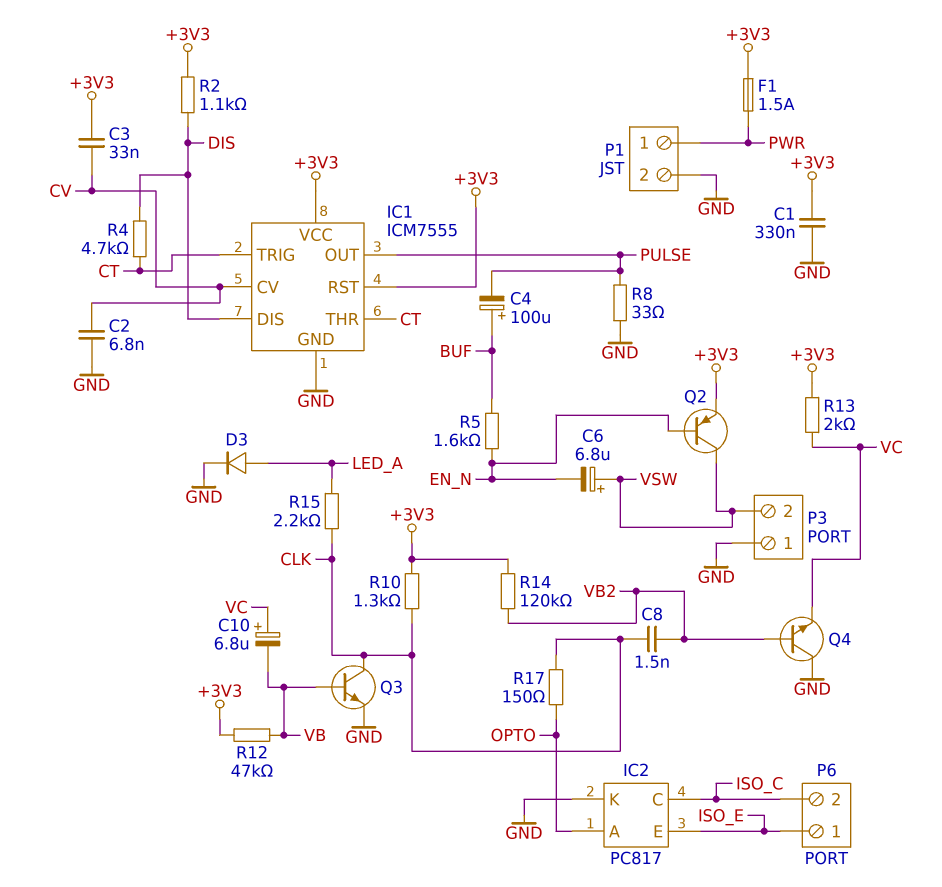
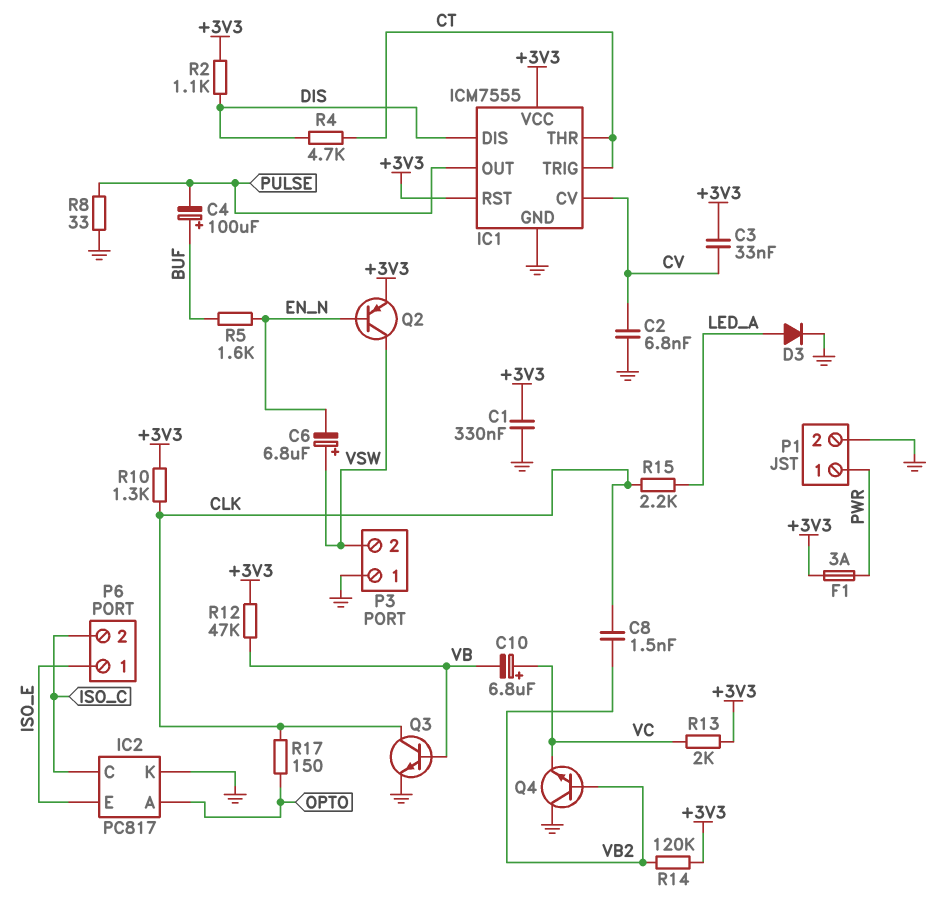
F1: 1.5A (+3V3, PWR) -> 3A (+3V3, PWR)

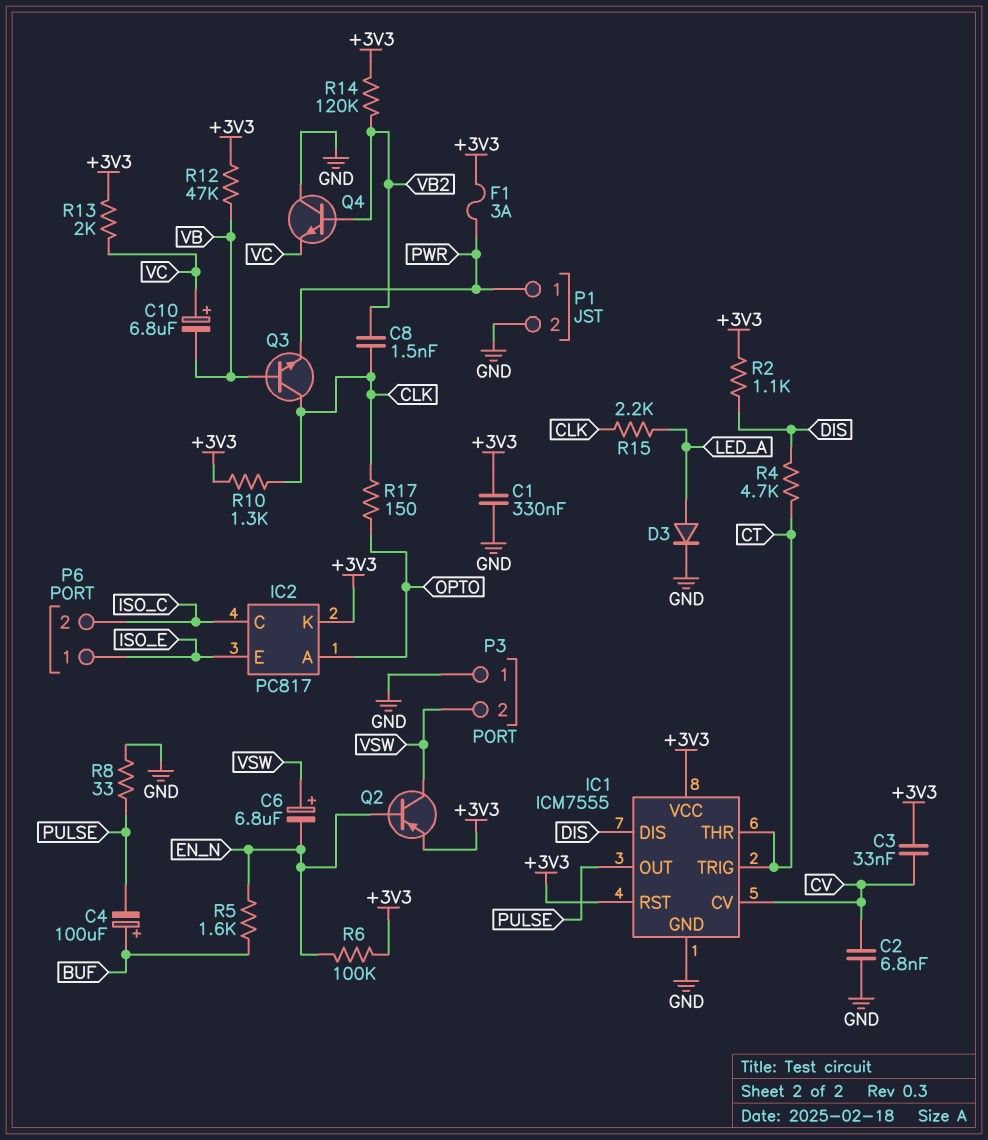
IC2 pin K: GND -> +3V3
Q3: NPN (B VB, C CLK, E GND) -> NPN (B VB, C CLK, E PWR)
R6: none -> 100k (+3V3, EN_N)

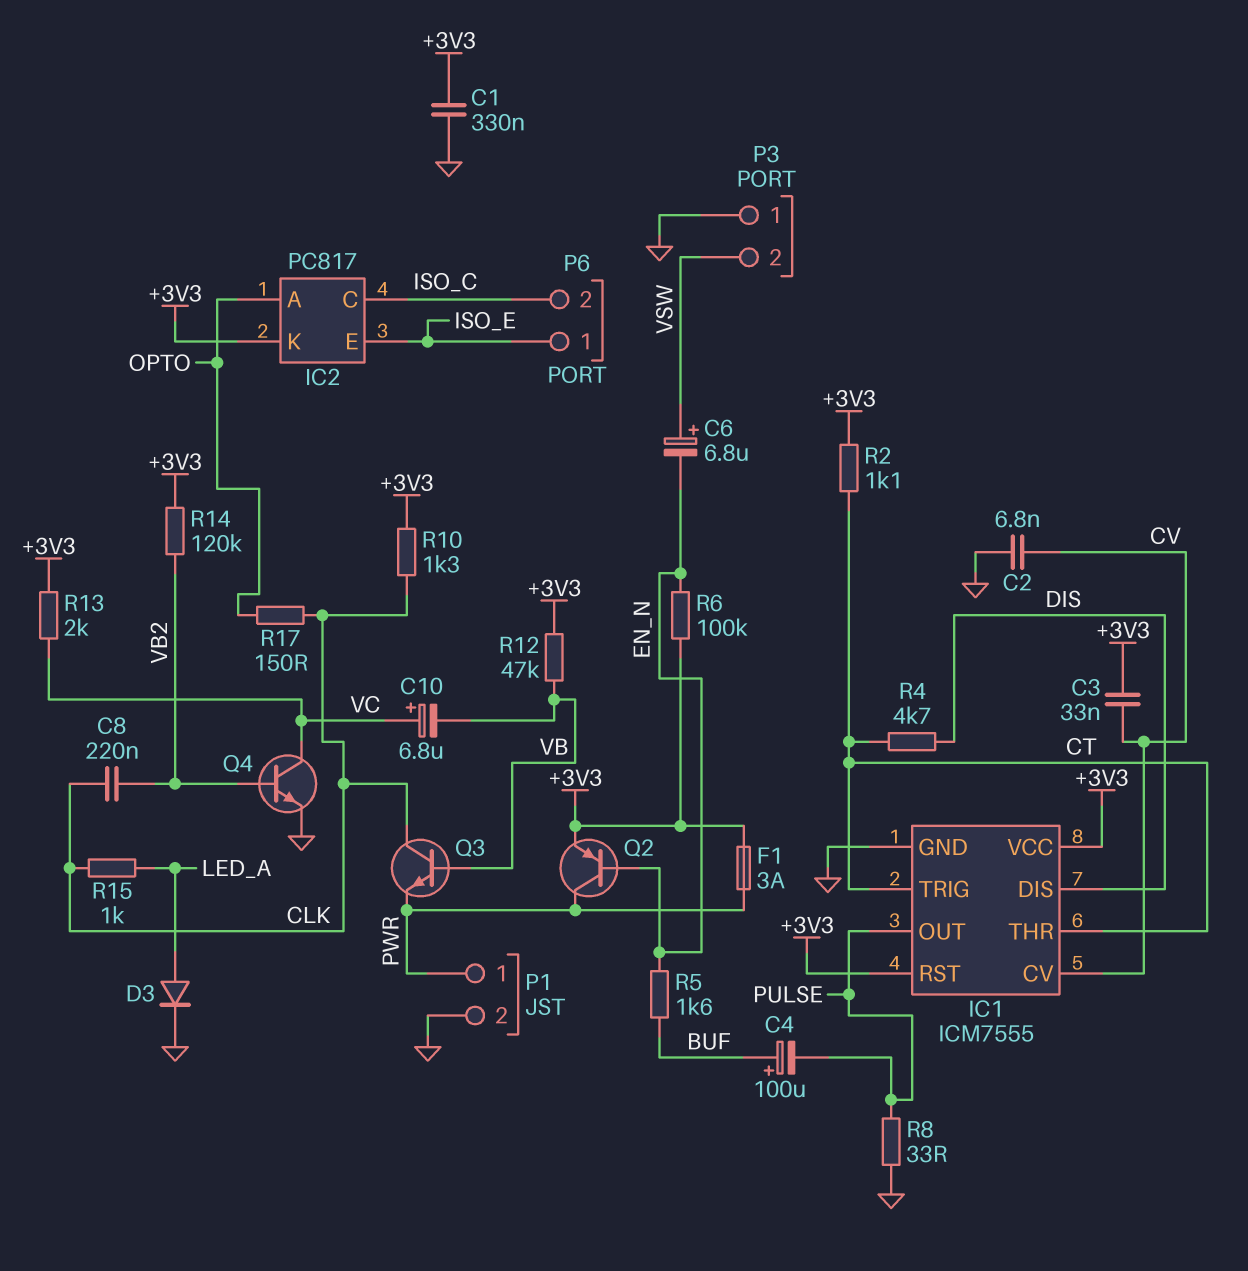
C8: 1.5nF (CLK, VB2) -> 220nF (CLK, VB2)
Q2: PNP (B EN_N, C VSW, E +3V3) -> PNP (B EN_N, C PWR, E +3V3)
Q4: NPN (B VB2, C GND, E VC) -> NPN (B VB2, C VC, E GND)
R2: 1.1k (+3V3, DIS) -> 1.1k (+3V3, CT)
R15: 2.2k (CLK, LED_A) -> 1k (CLK, LED_A)

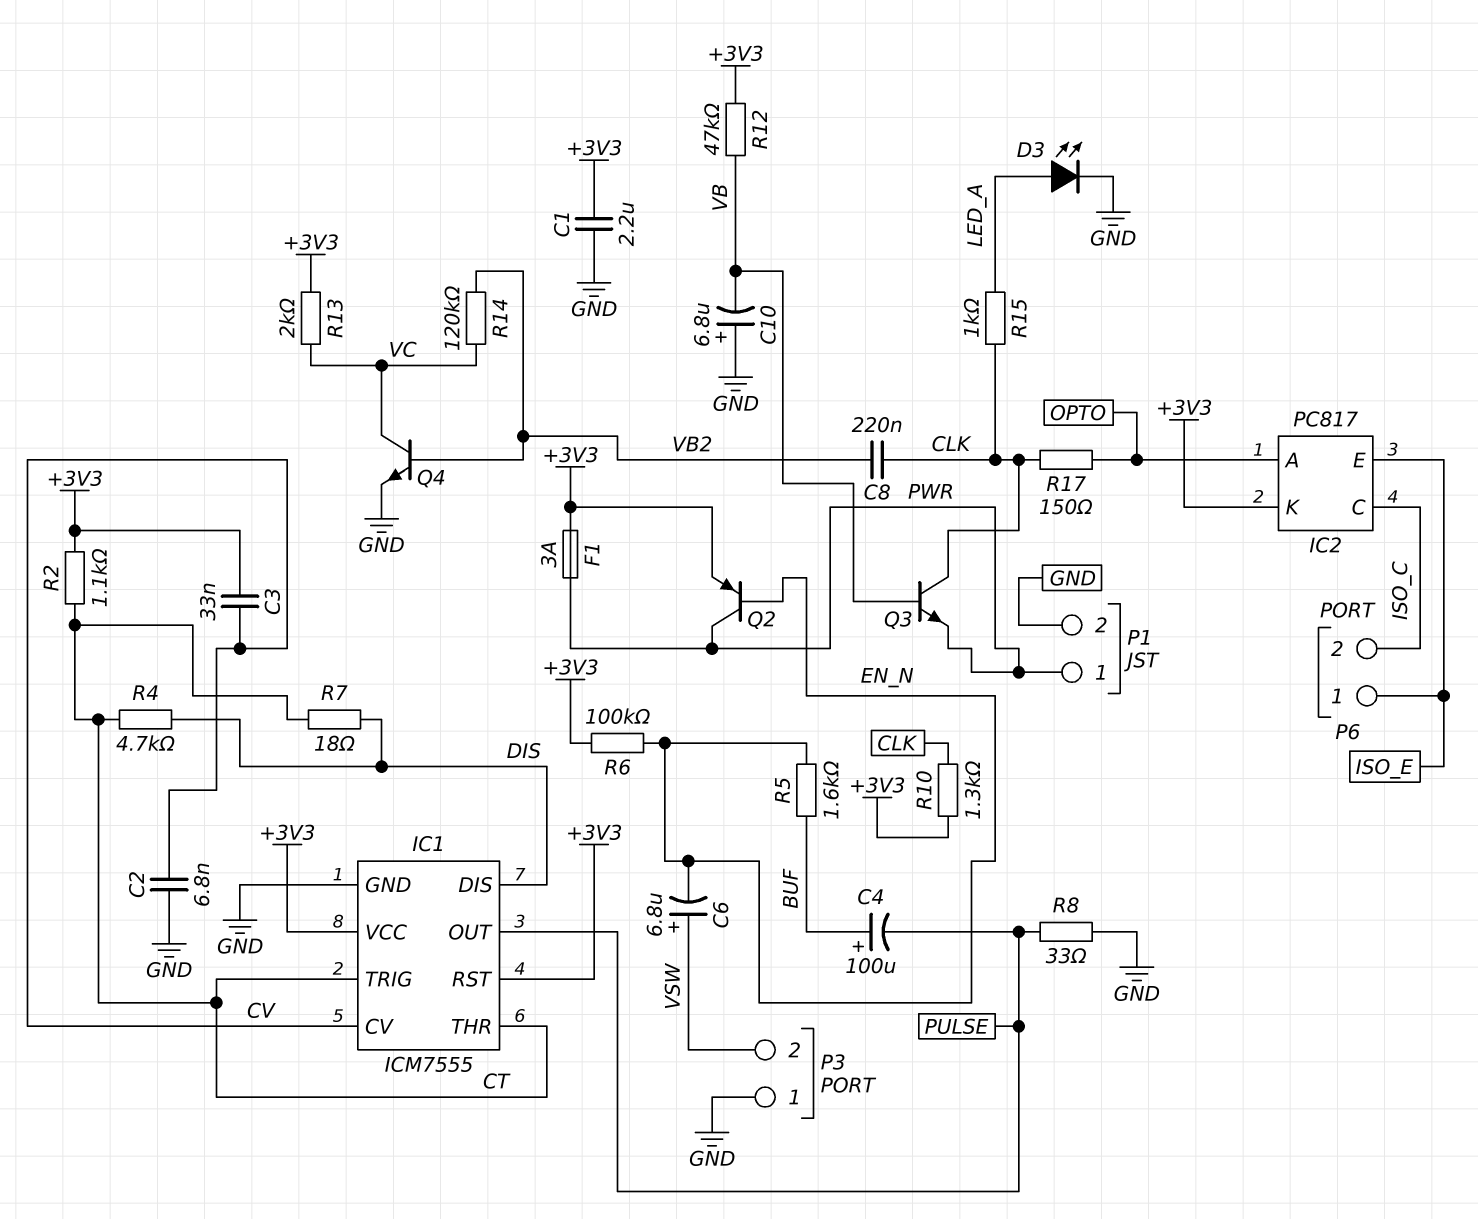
C1: 330nF (+3V3, GND) -> 2.2uF (+3V3, GND)
C10: 6.8uF (plus VC, minus VB) -> 6.8uF (plus GND, minus VB)
D3: diode (A LED_A, K GND) -> LED (A LED_A, K GND)
R7: none -> 18 (CT, DIS)
R14: 120k (+3V3, VB2) -> 120k (VB2, VC)

